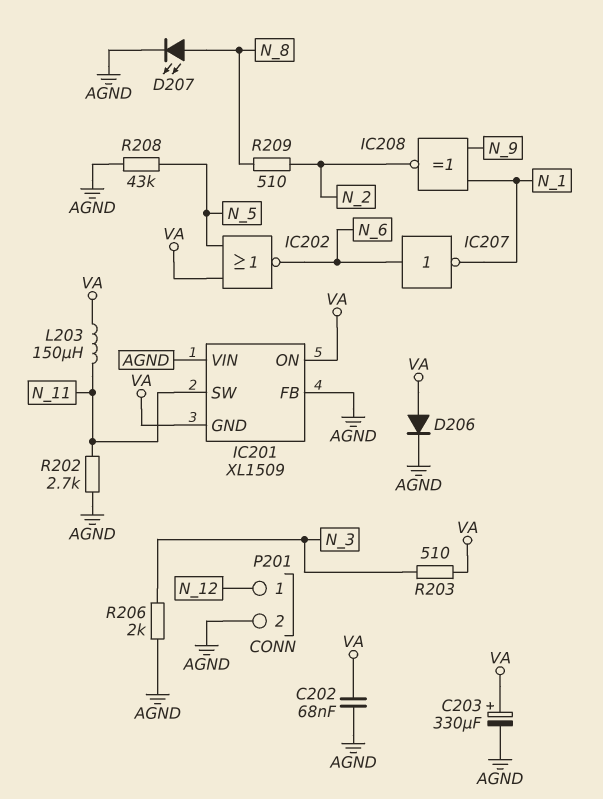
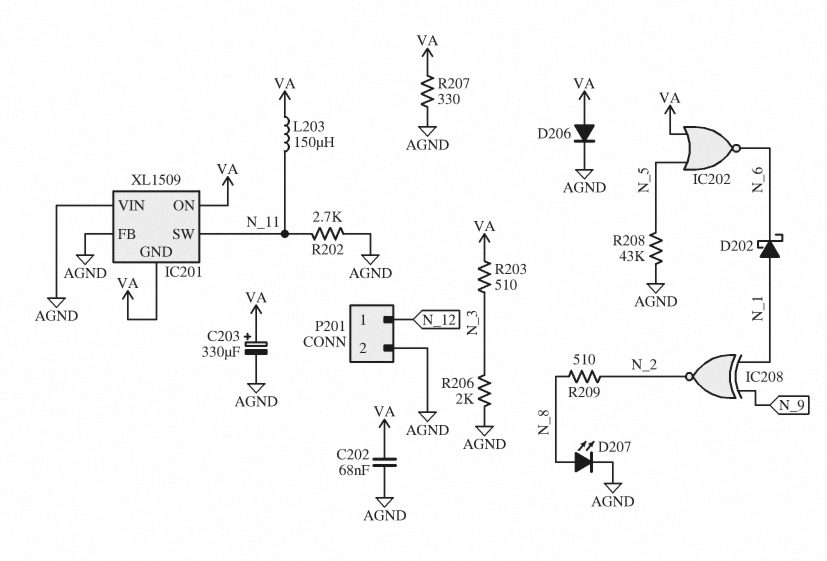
D202: none -> schottky (A N_1, K N_6)
IC207: NOT (in N_6, out N_1) -> none
R207: none -> 330 (AGND, VA)

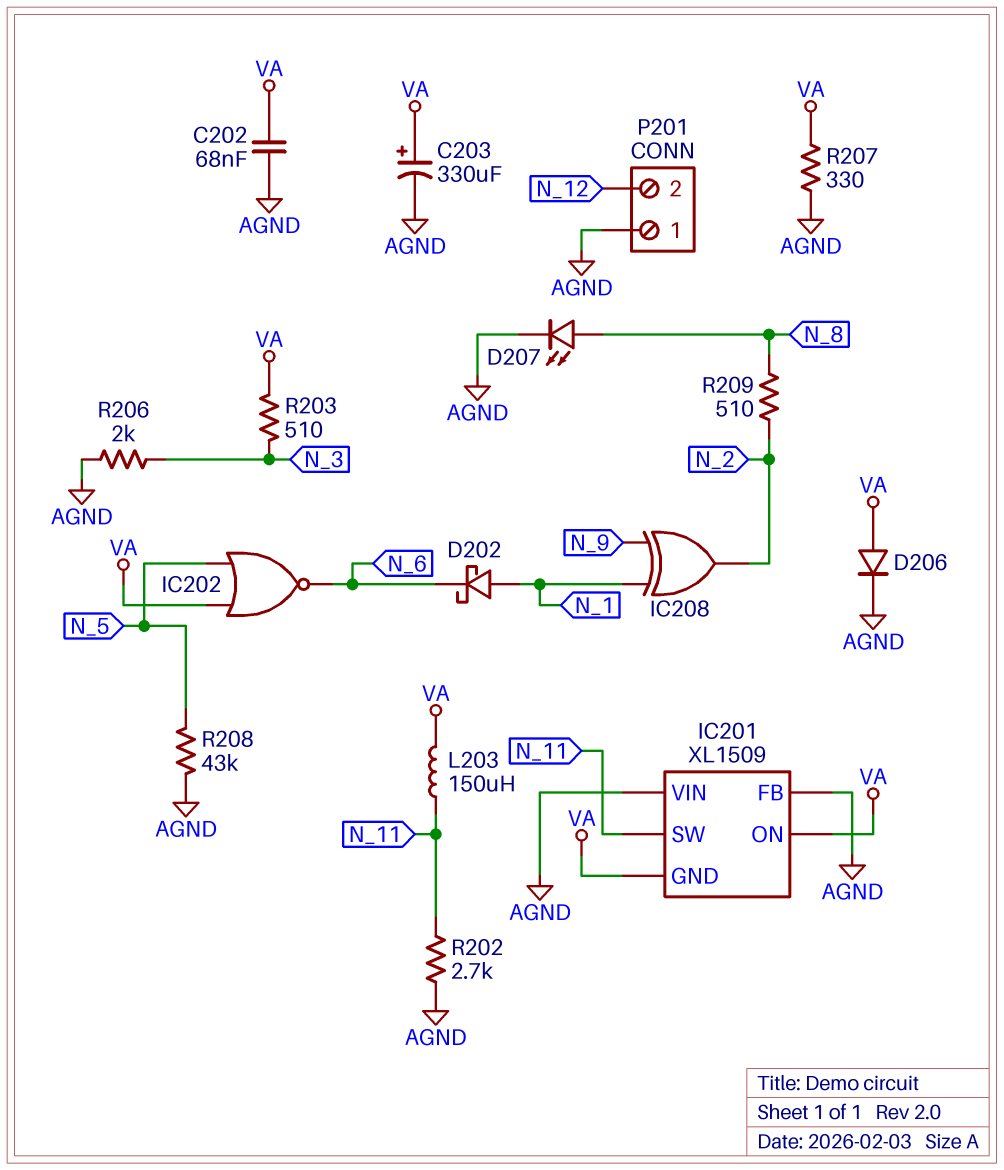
IC208: XNOR (in N_1, in N_9, out N_2) -> XOR (in N_1, in N_9, out N_2)
P201 pin 1: N_12 -> AGND
P201 pin 2: AGND -> N_12

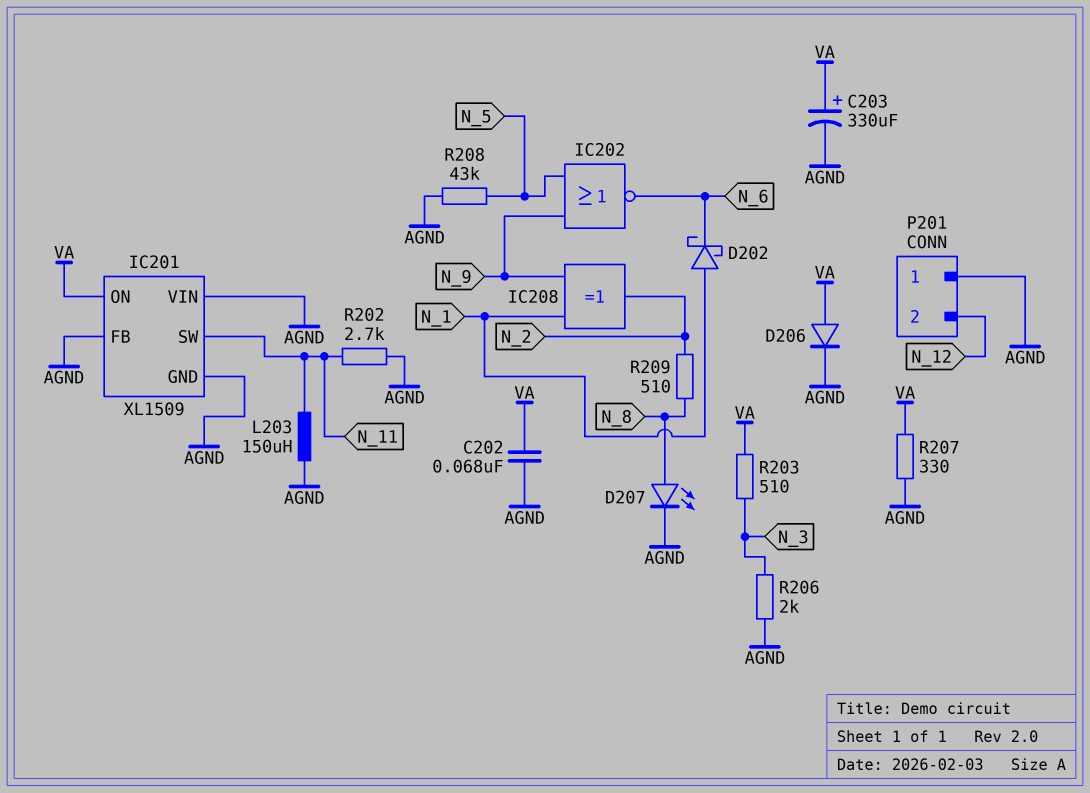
IC201 pin GND: VA -> AGND
IC202: NOR (in N_5, in VA, out N_6) -> NOR (in N_5, in N_9, out N_6)
L203: 150uH (N_11, VA) -> 150uH (AGND, N_11)

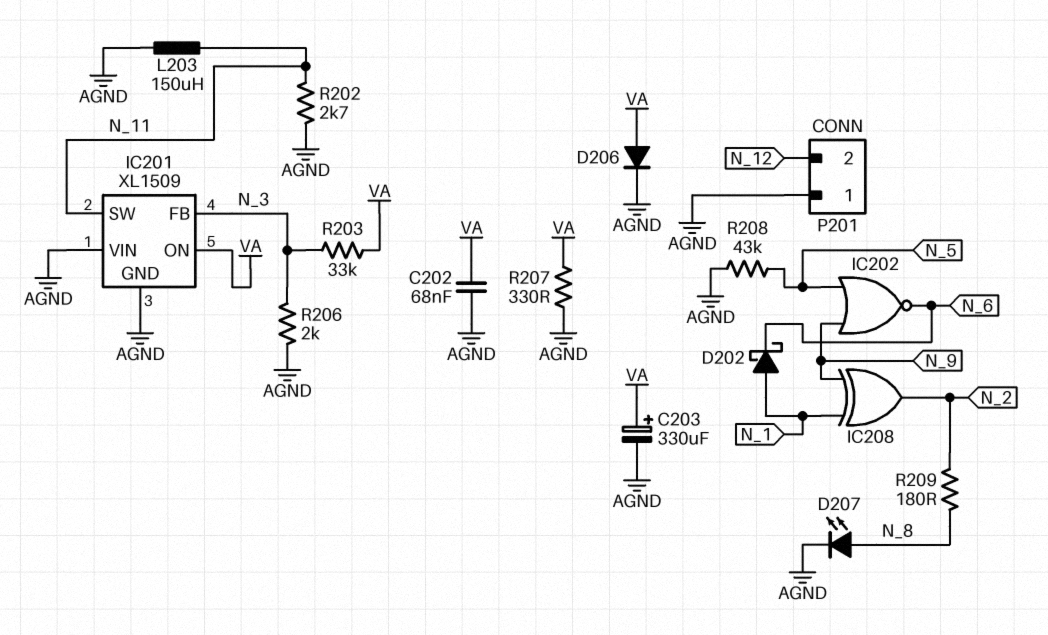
IC201 pin FB: AGND -> N_3
R203: 510 (N_3, VA) -> 33k (N_3, VA)
R209: 510 (N_2, N_8) -> 180 (N_2, N_8)

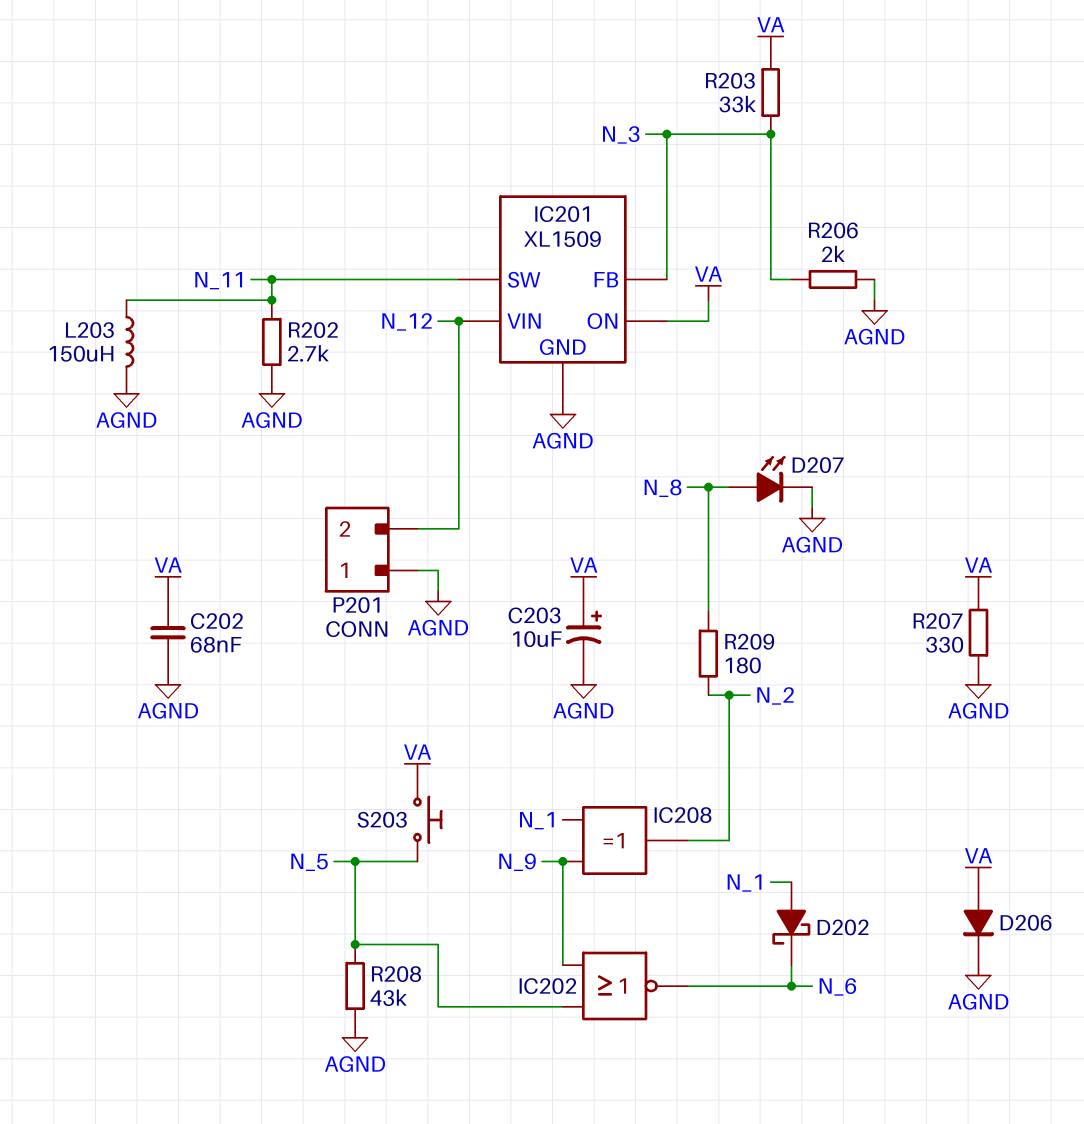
C203: 330uF (plus VA, minus AGND) -> 10uF (plus VA, minus AGND)
IC201 pin VIN: AGND -> N_12
S203: none -> button (N_5, VA)

